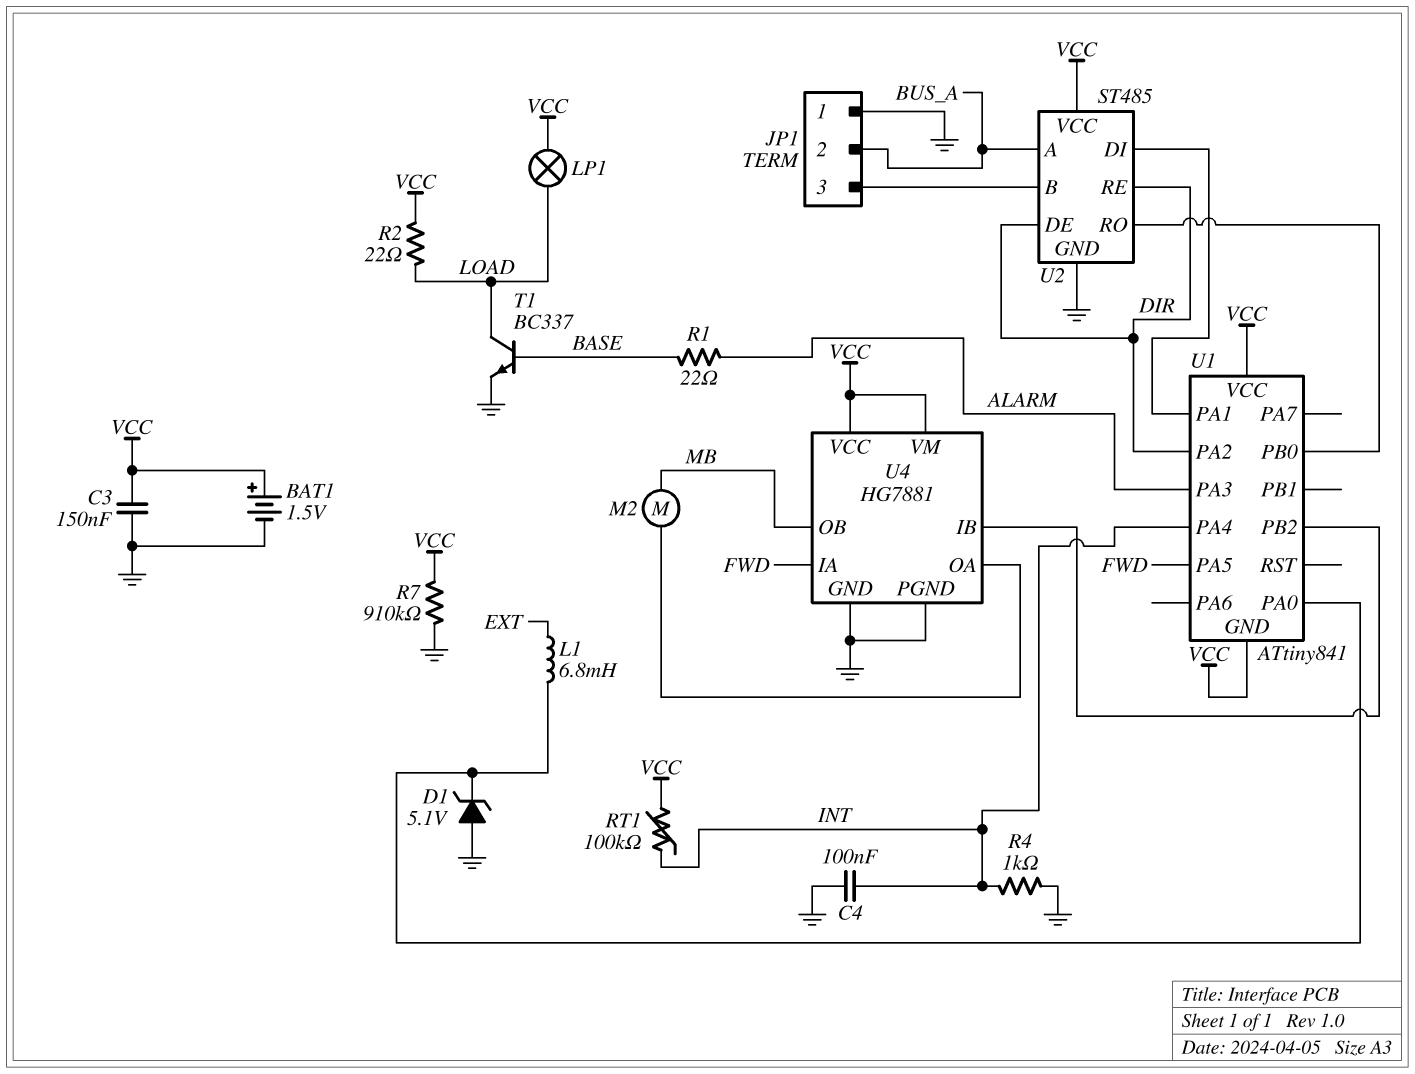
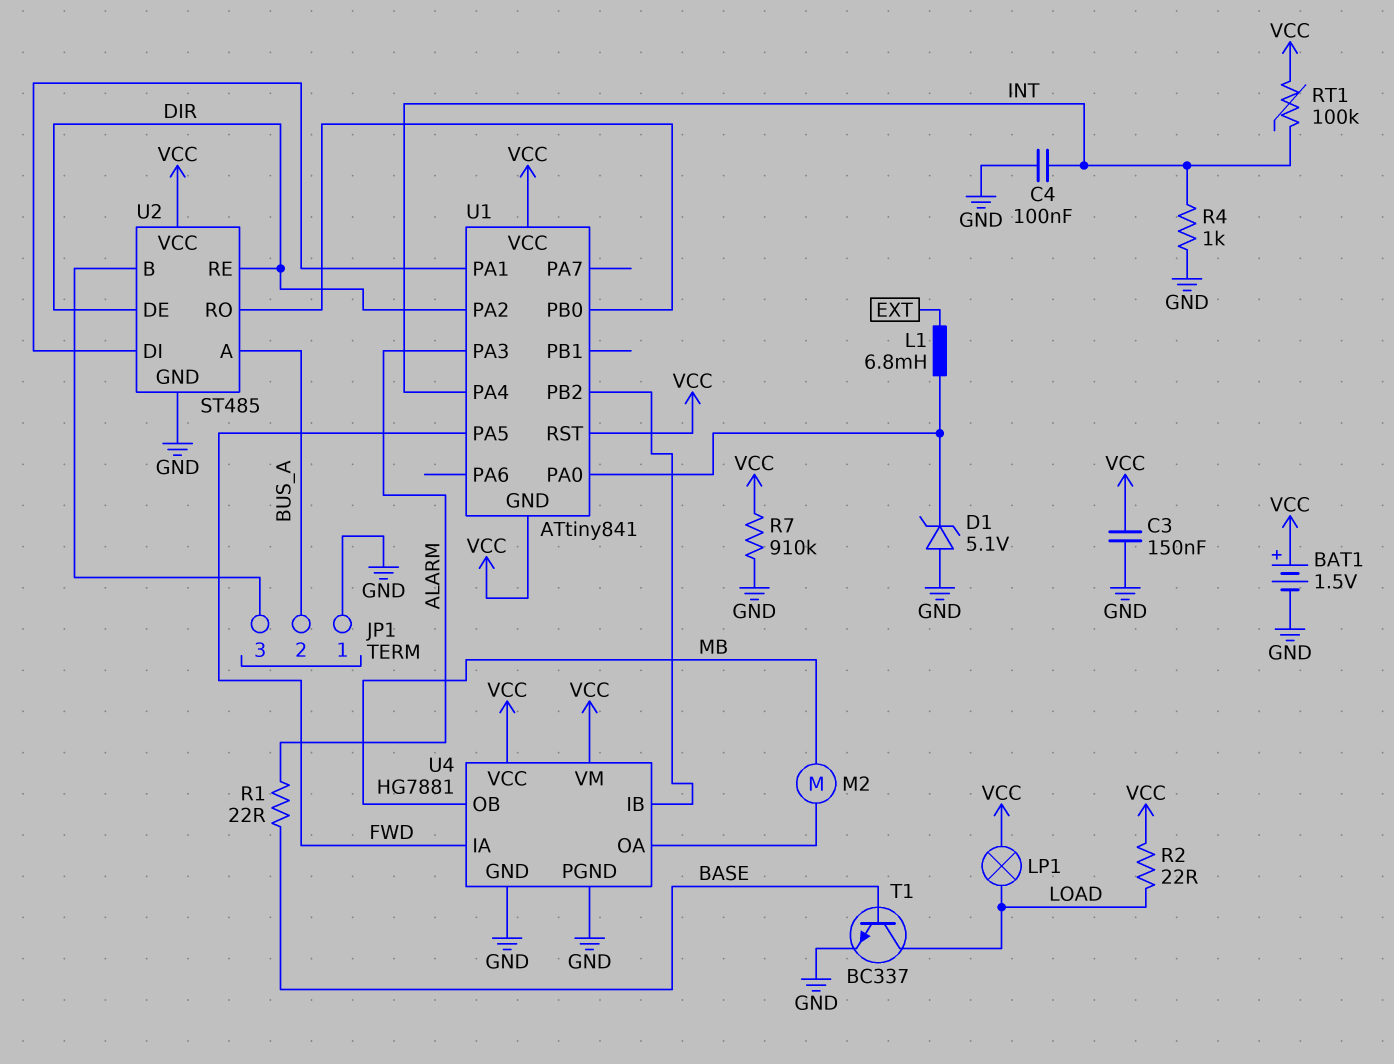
U1 pin RST: none -> VCC

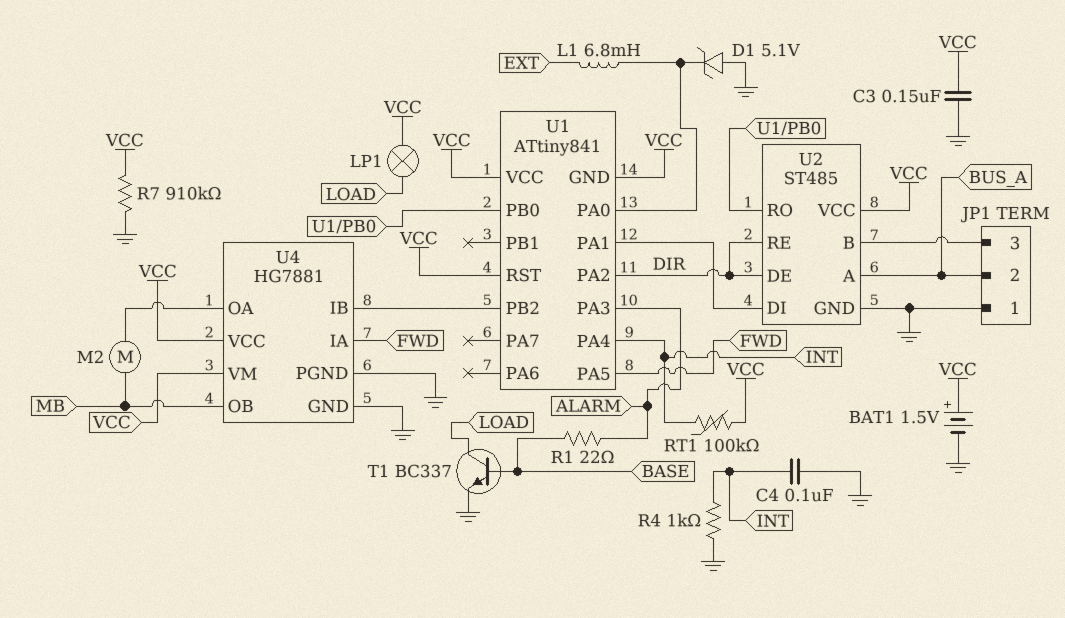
R2: 22 (LOAD, VCC) -> none

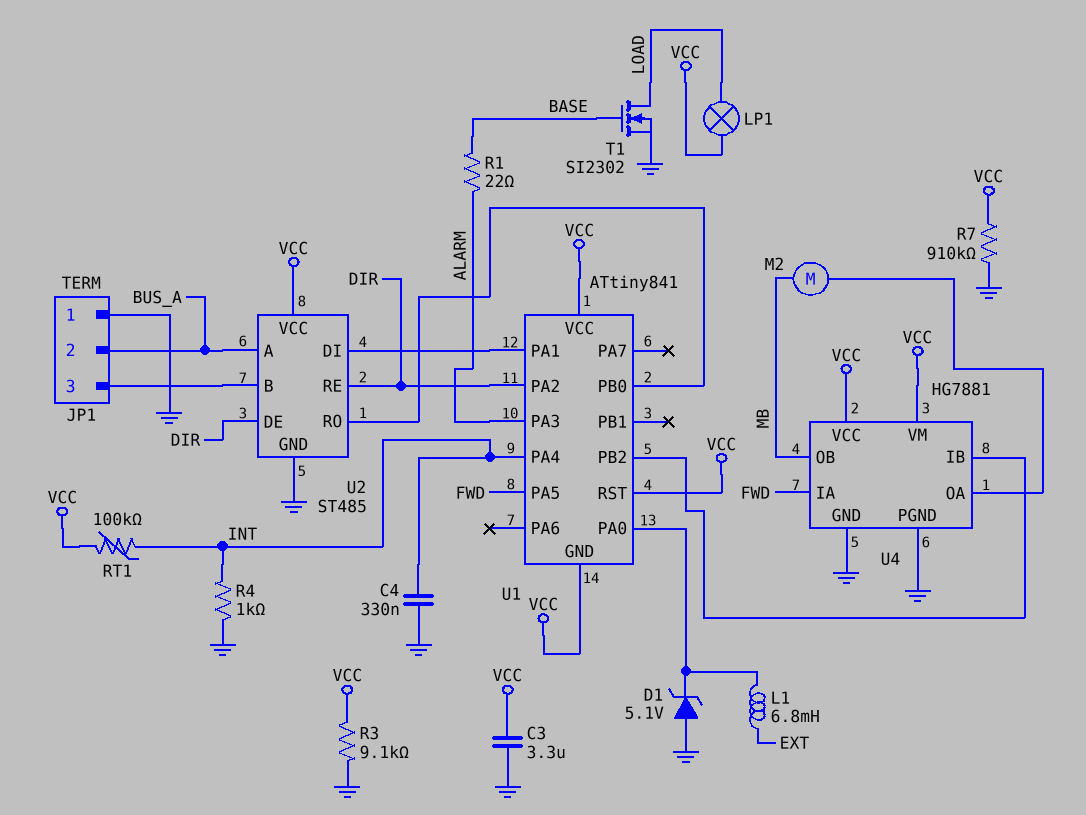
BAT1: 1.5V (plus VCC, minus GND) -> none
C3: 150nF (GND, VCC) -> 3.3uF (GND, VCC)
C4: 100nF (GND, INT) -> 330nF (GND, INT)
R3: none -> 9.1k (GND, VCC)
T1: NPN BC337 (B BASE, C LOAD, E GND) -> NMOS SI2302 (G BASE, D LOAD, S GND)

